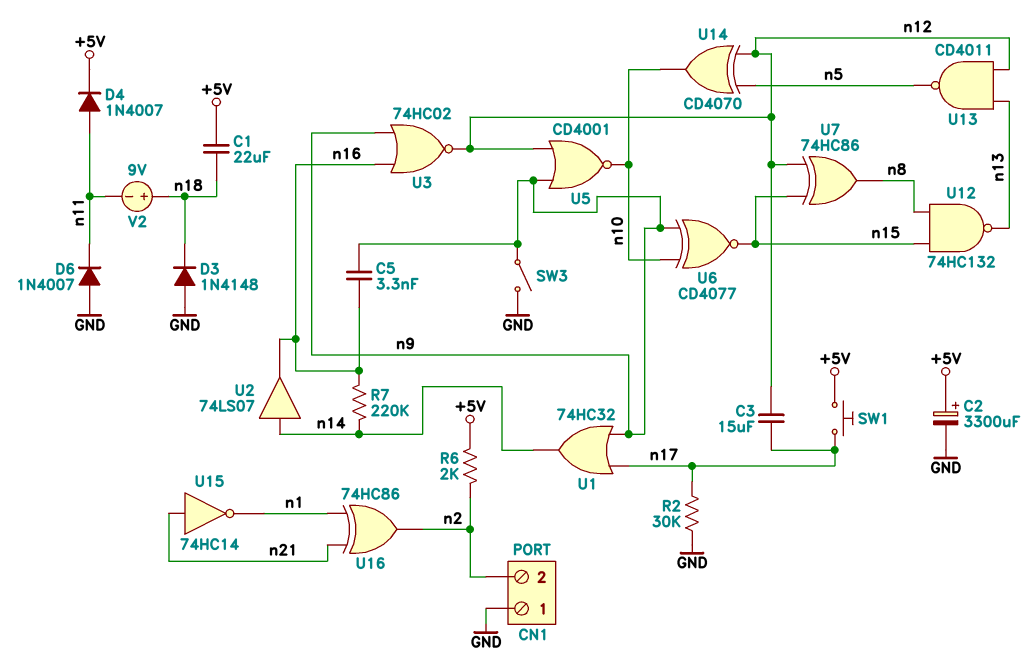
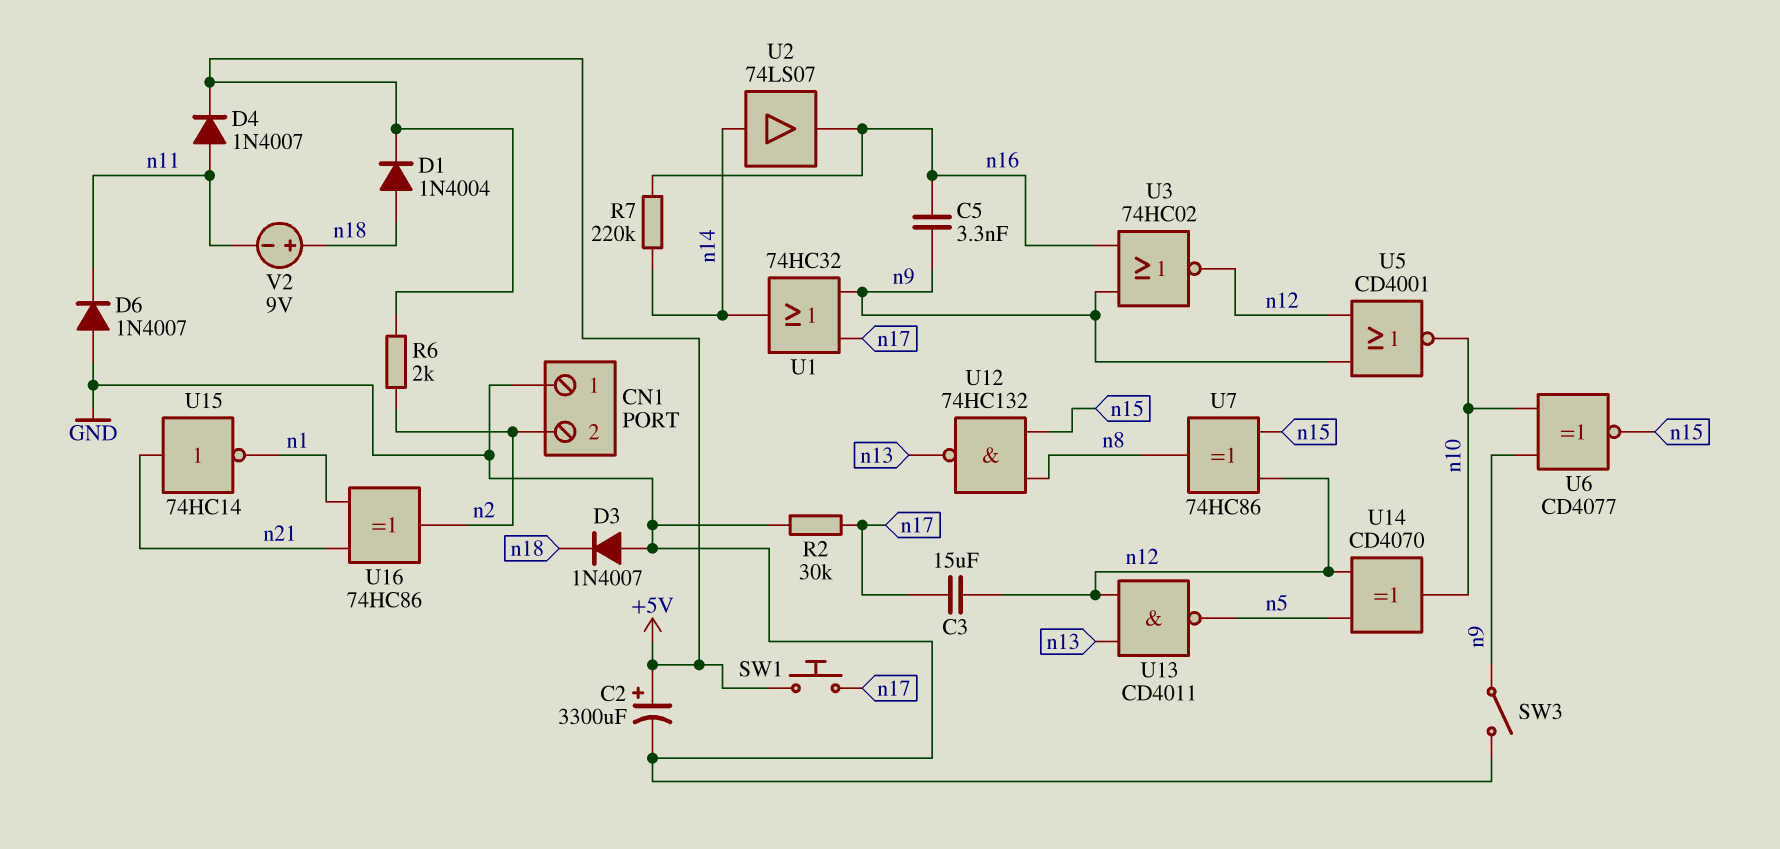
C1: 22uF (+5V, n18) -> none
D1: none -> diode 1N4004 (A n18, K +5V)
D3: diode 1N4148 (A GND, K n18) -> diode 1N4007 (A GND, K n18)

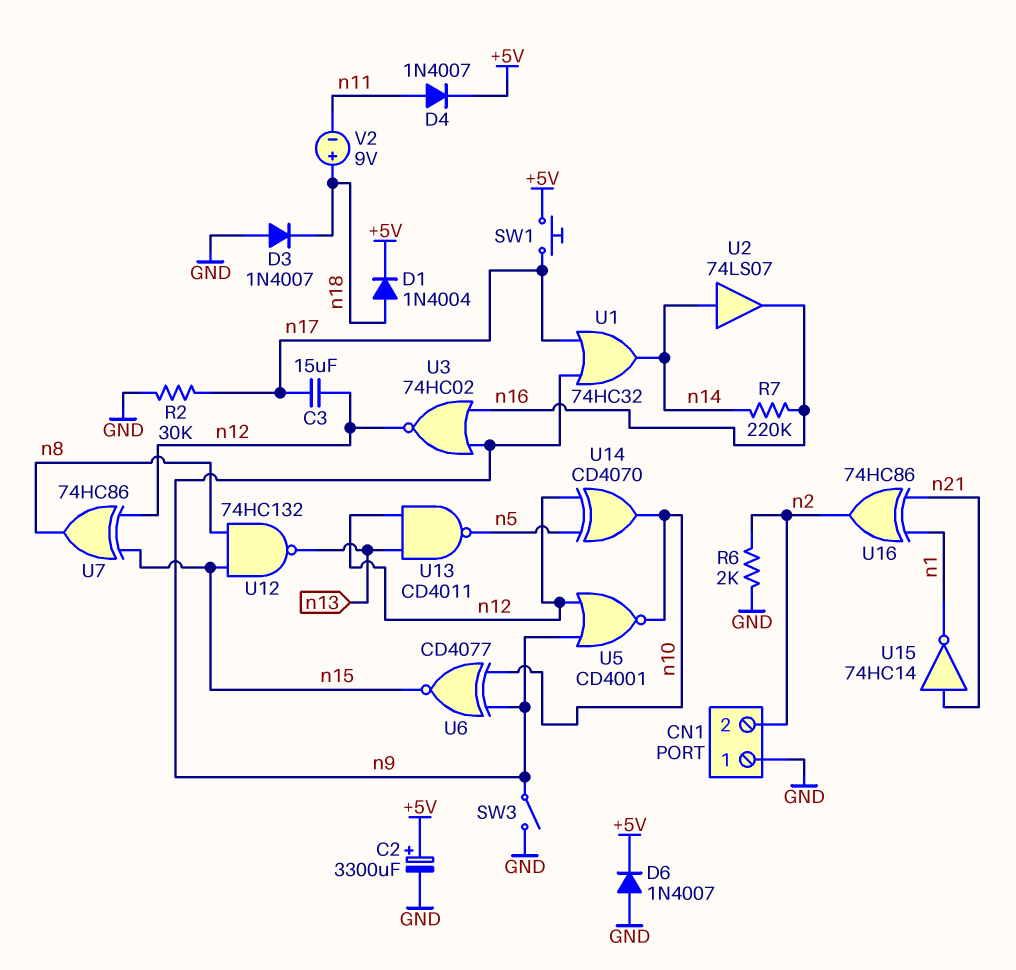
C5: 3.3nF (n9, n16) -> none
D6: diode 1N4007 (A GND, K n11) -> diode 1N4007 (A GND, K +5V)
R6: 2k (+5V, n2) -> 2k (GND, n2)

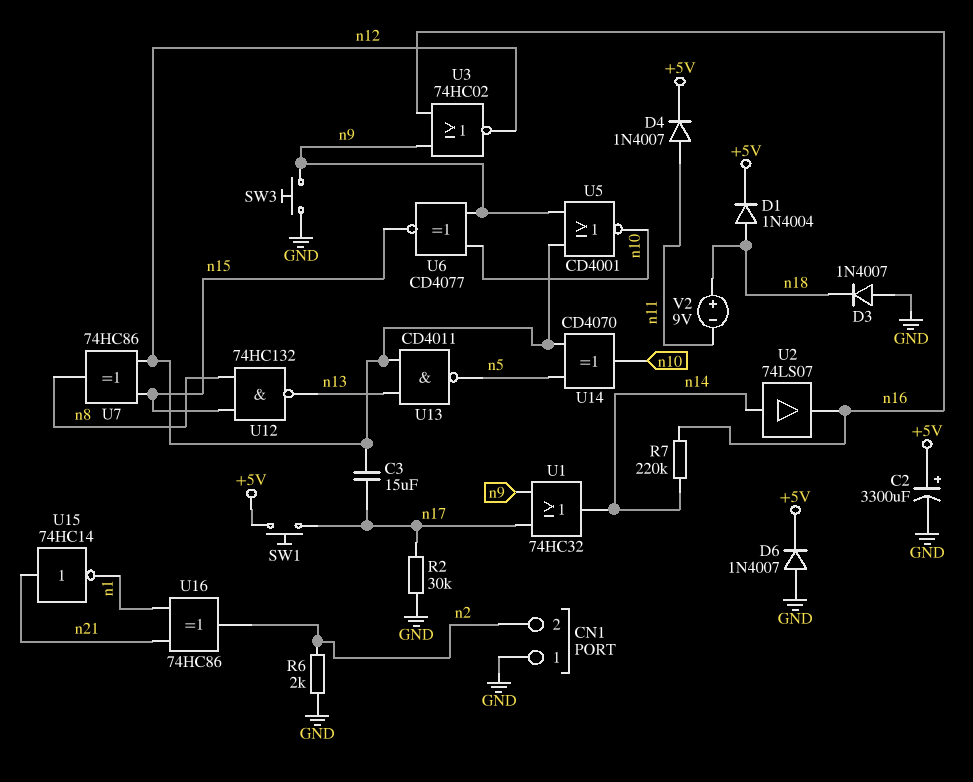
SW3: switch (GND, n9) -> button (GND, n9)

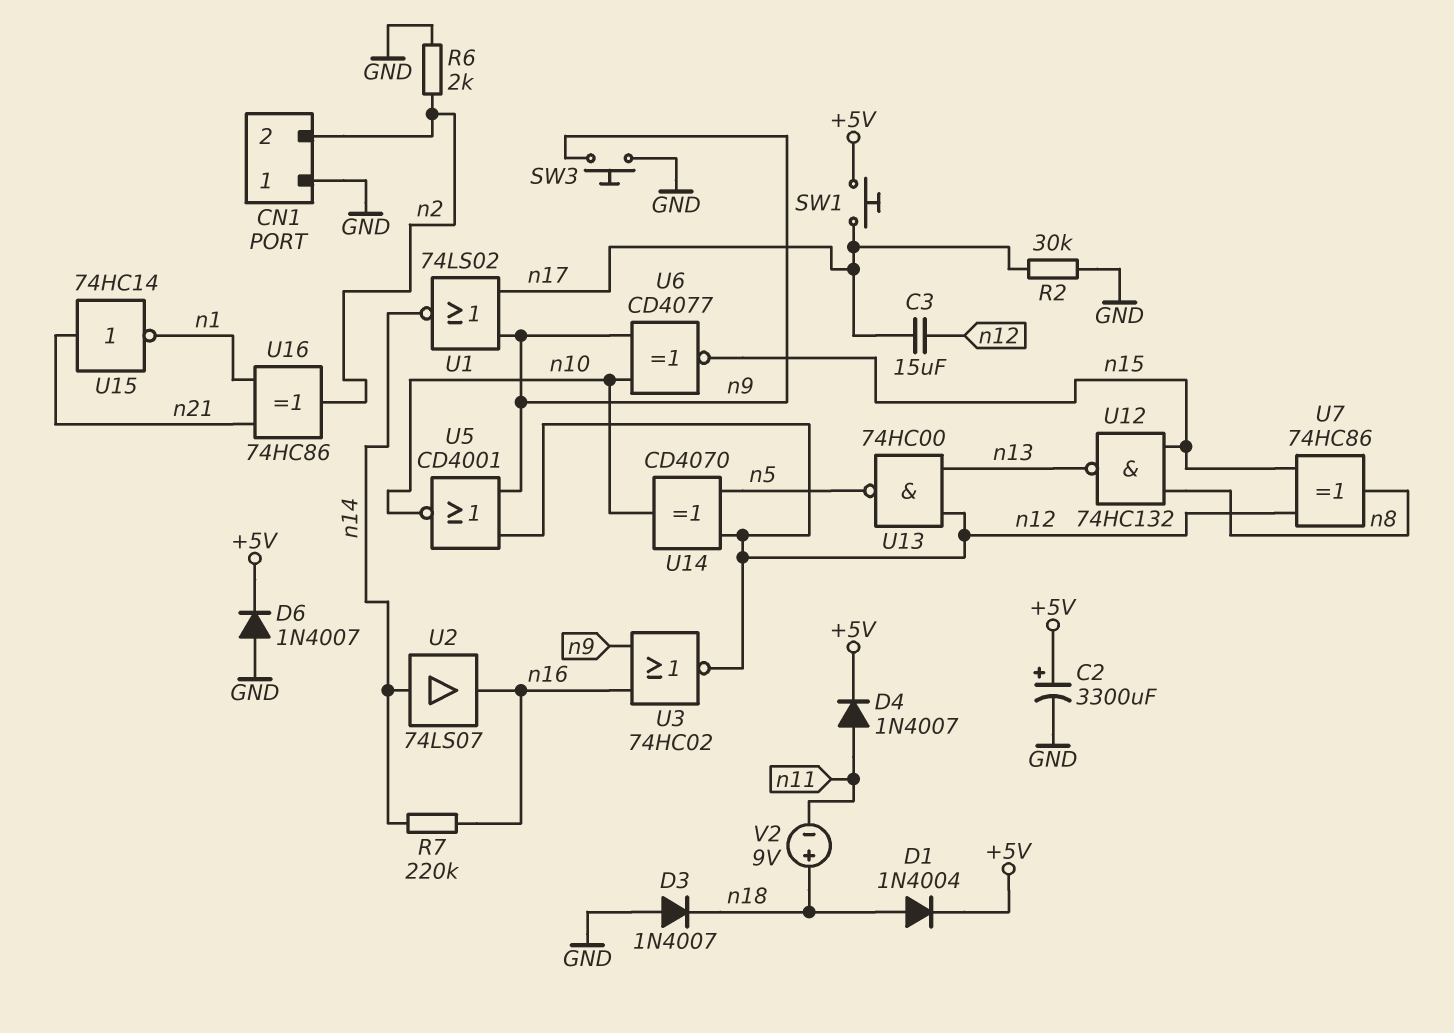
U1: OR 74HC32 (in n9, in n17, out n14) -> NOR 74LS02 (in n9, in n17, out n14)
U13: NAND CD4011 (in n12, in n13, out n5) -> NAND 74HC00 (in n12, in n13, out n5)

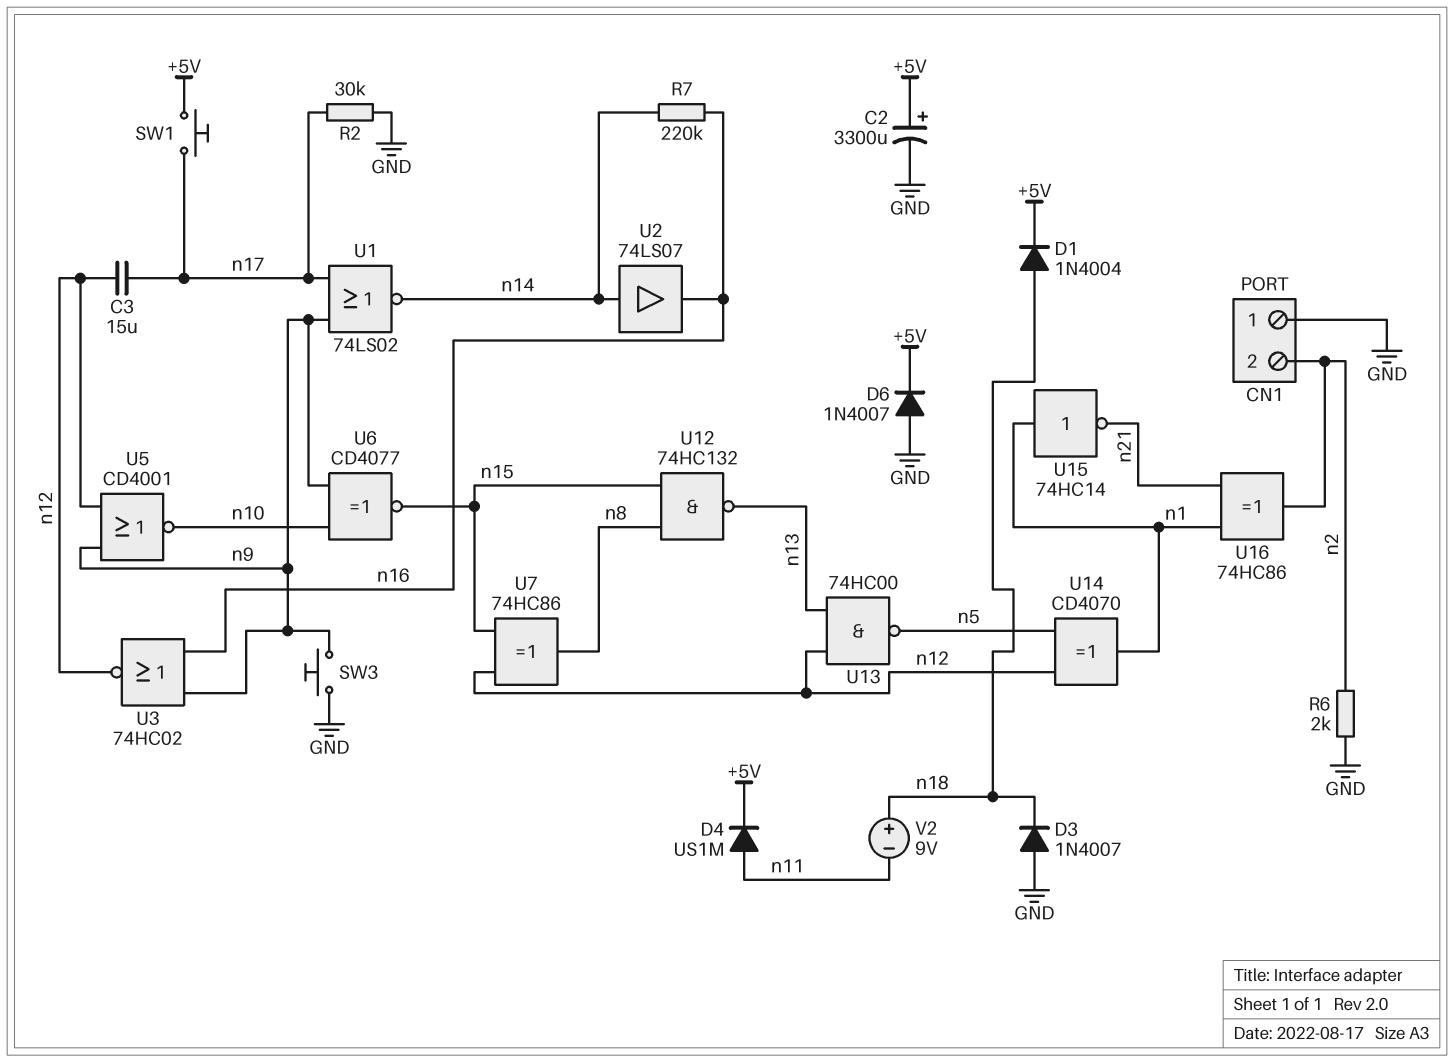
D4: diode 1N4007 (A n11, K +5V) -> diode US1M (A n11, K +5V)
U14: XOR CD4070 (in n5, in n12, out n10) -> XOR CD4070 (in n5, in n12, out n1)
U15: NOT 74HC14 (in n21, out n1) -> NOT 74HC14 (in n1, out n21)

